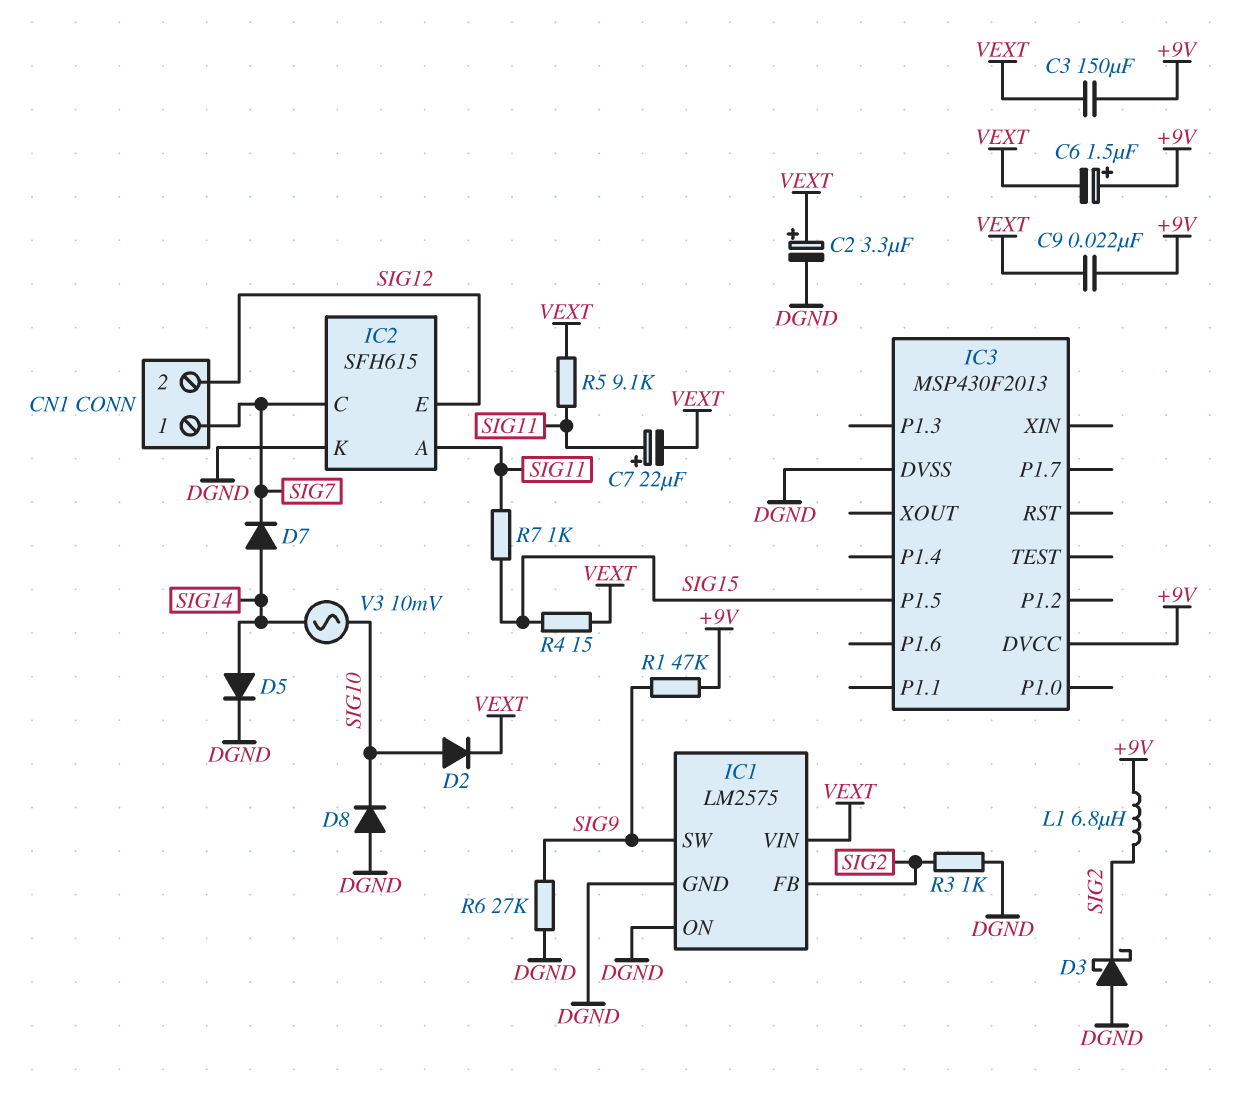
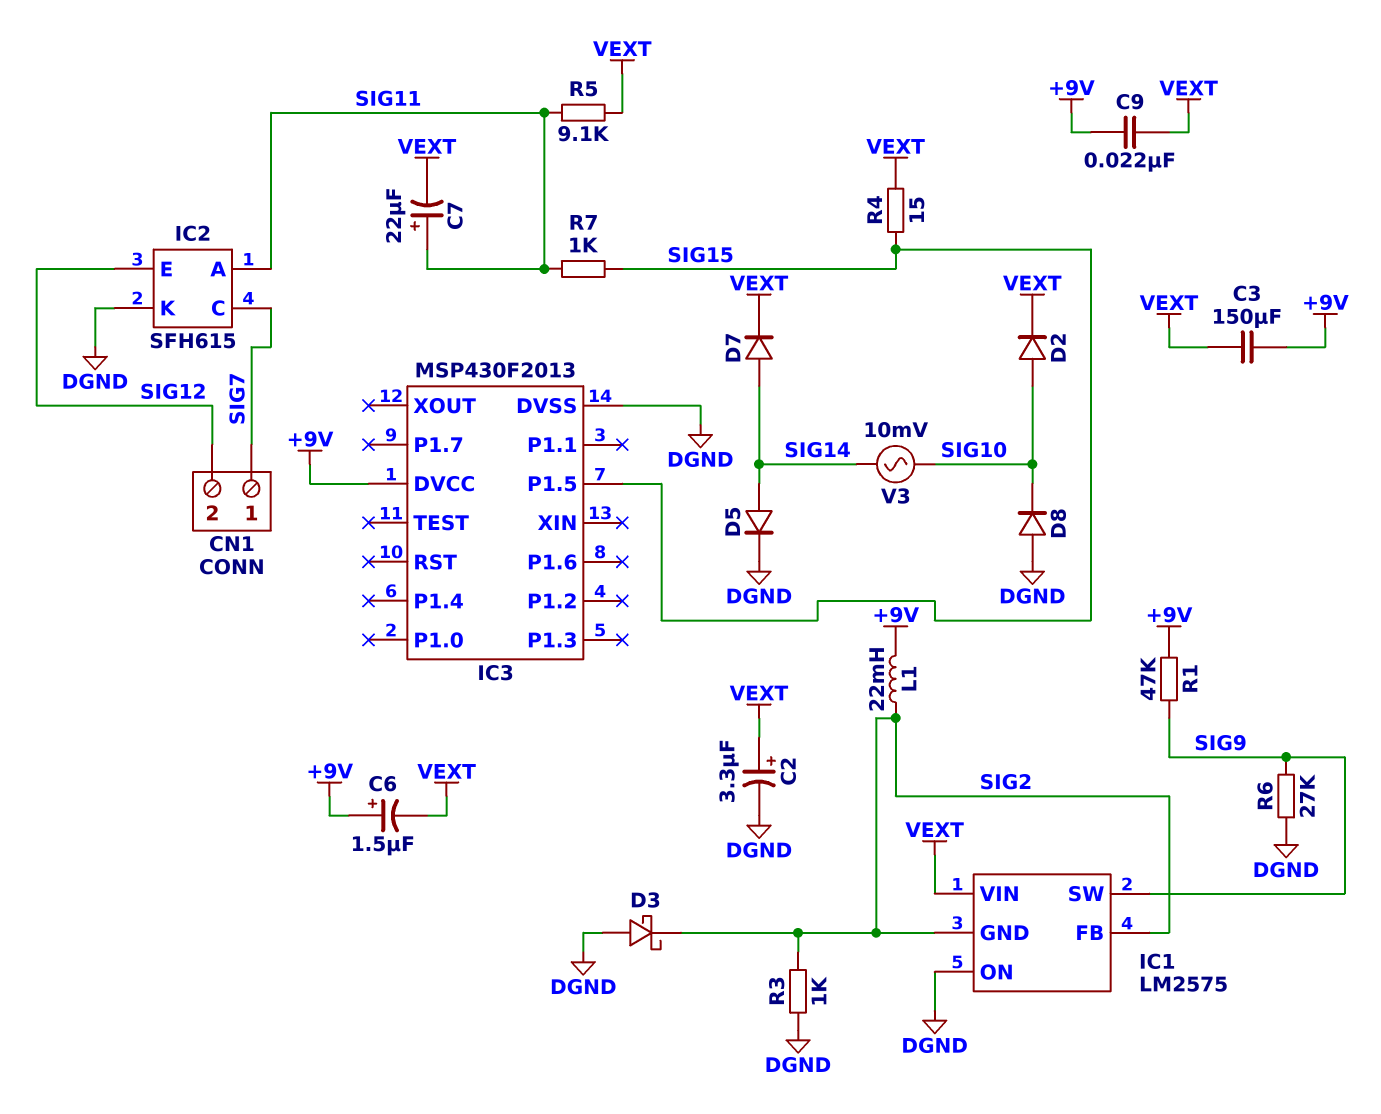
D7: diode (A SIG14, K SIG7) -> diode (A SIG14, K VEXT)
IC1 pin GND: DGND -> SIG2
L1: 6.8uH (+9V, SIG2) -> 22mH (+9V, SIG2)

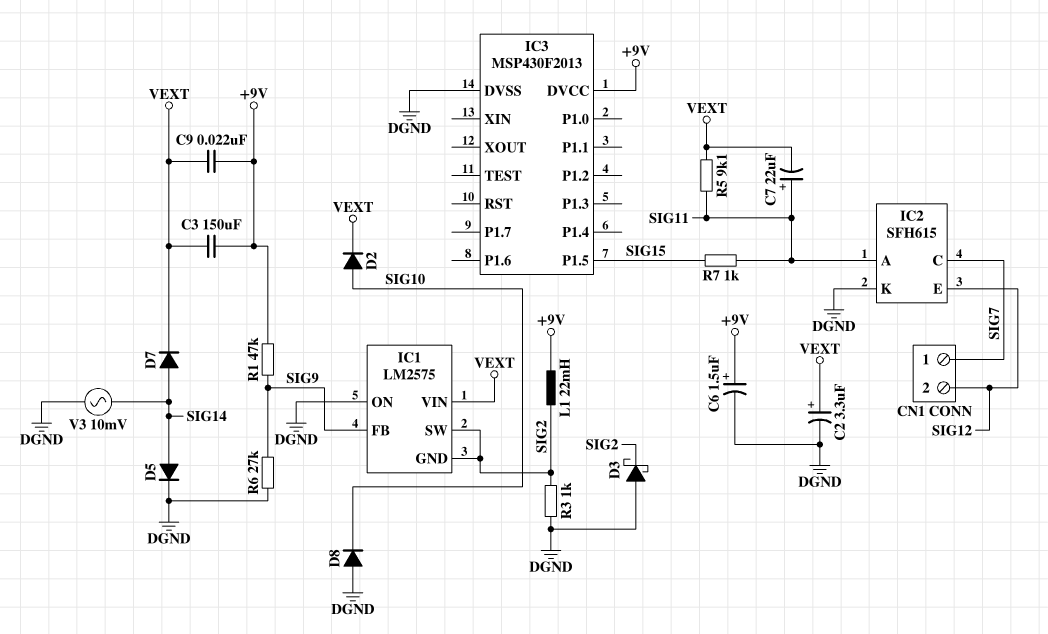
C6: 1.5uF (plus +9V, minus VEXT) -> 1.5uF (plus +9V, minus DGND)
IC1 pin FB: SIG2 -> SIG9
IC1 pin SW: SIG9 -> SIG2
R4: 15 (SIG15, VEXT) -> none
V3: AC 10mV (SIG10, SIG14) -> AC 10mV (DGND, SIG14)

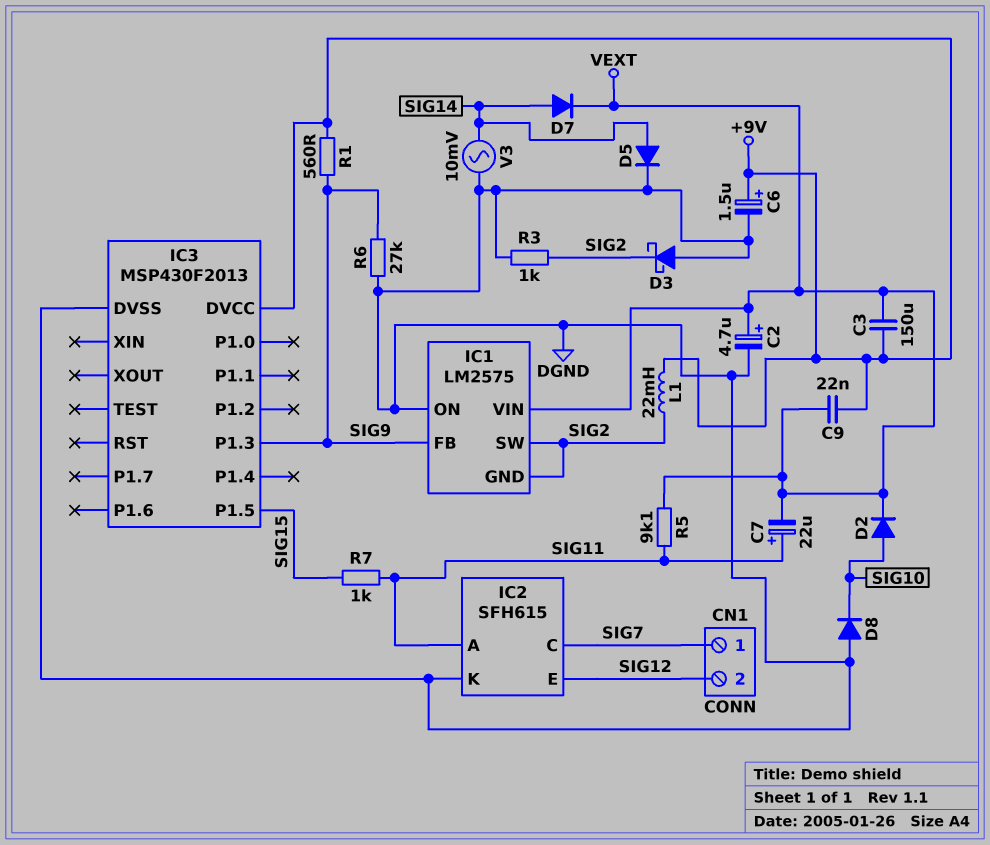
C2: 3.3uF (plus VEXT, minus DGND) -> 4.7uF (plus VEXT, minus DGND)
IC3 pin P1.3: none -> SIG9
R1: 47k (+9V, SIG9) -> 560 (+9V, SIG9)

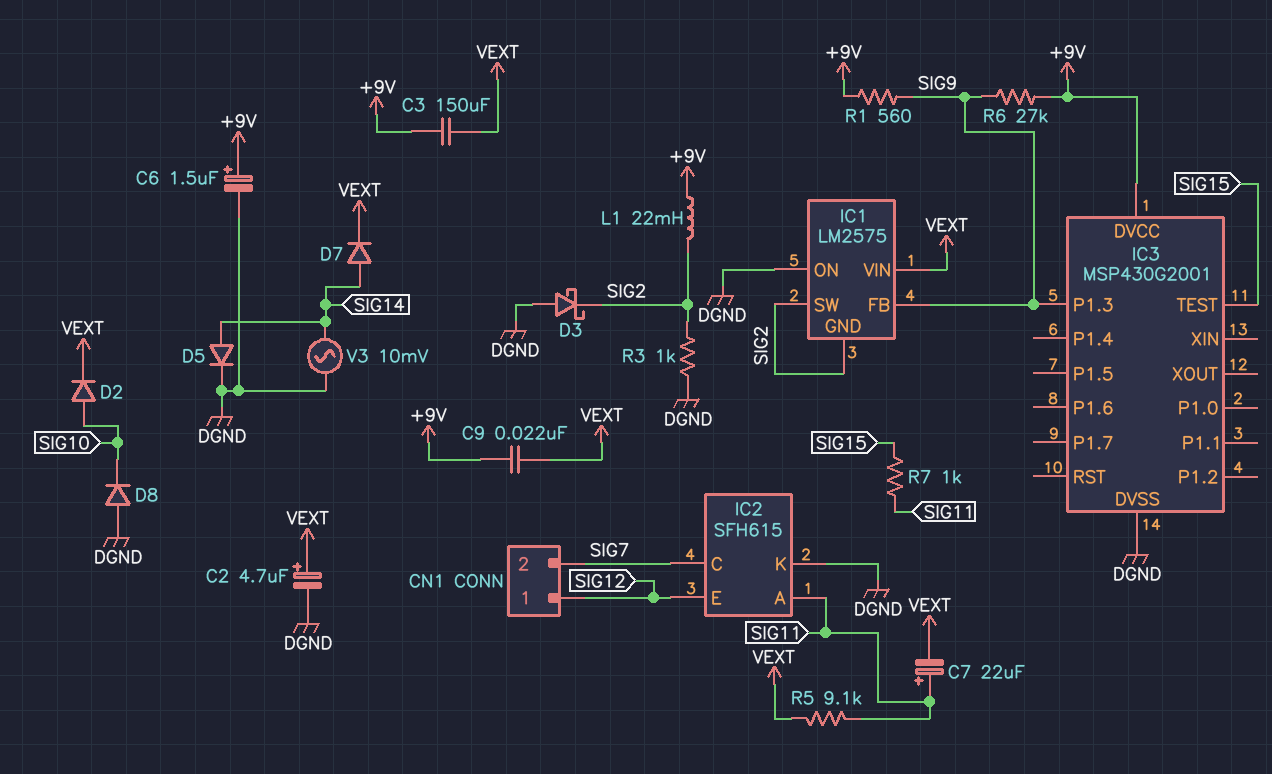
CN1 pin 1: SIG7 -> SIG12
CN1 pin 2: SIG12 -> SIG7
IC3: MSP430F2013 -> MSP430G2001
IC3 pin P1.5: SIG15 -> none
IC3 pin TEST: none -> SIG15
R6: 27k (DGND, SIG9) -> 27k (+9V, SIG9)

